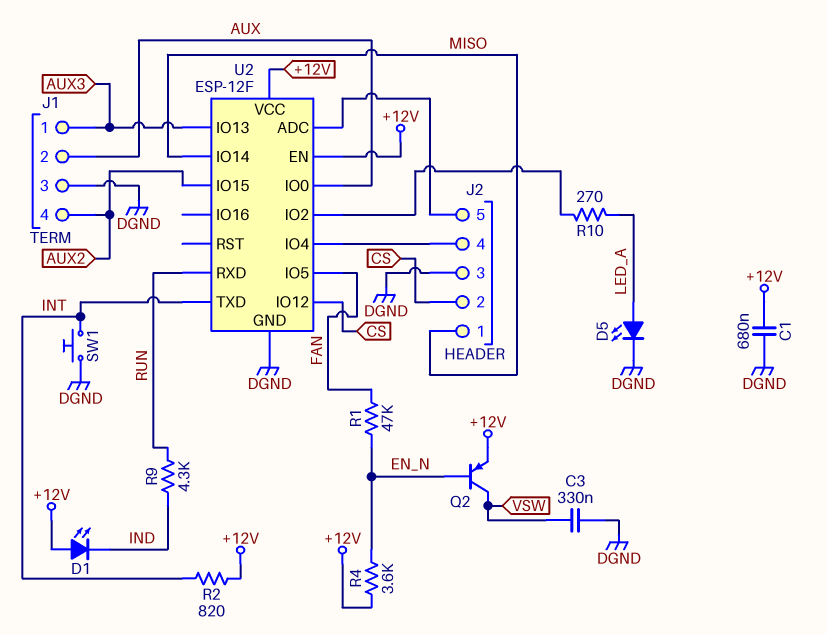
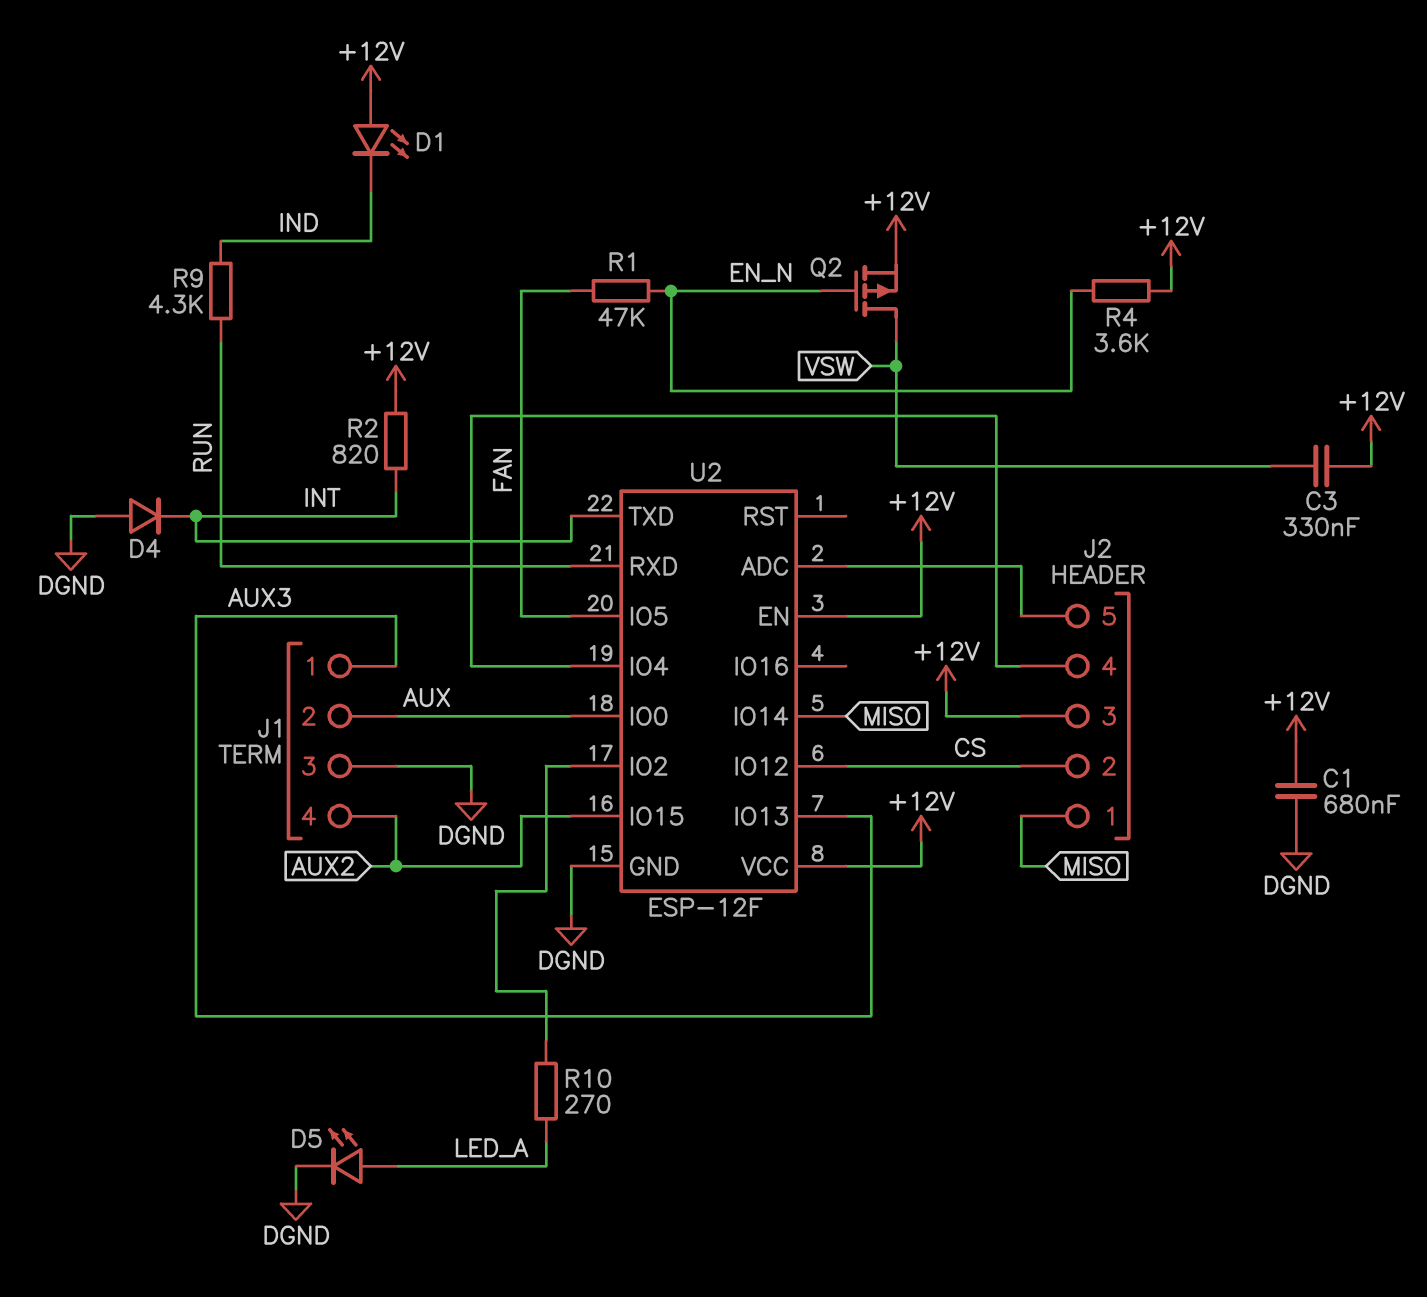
C3: 330nF (DGND, VSW) -> 330nF (+12V, VSW)
D4: none -> diode (A DGND, K INT)
J2 pin 3: DGND -> +12V
Q2: PNP (B EN_N, C VSW, E +12V) -> PMOS (G EN_N, D VSW, S +12V)
SW1: button (DGND, INT) -> none

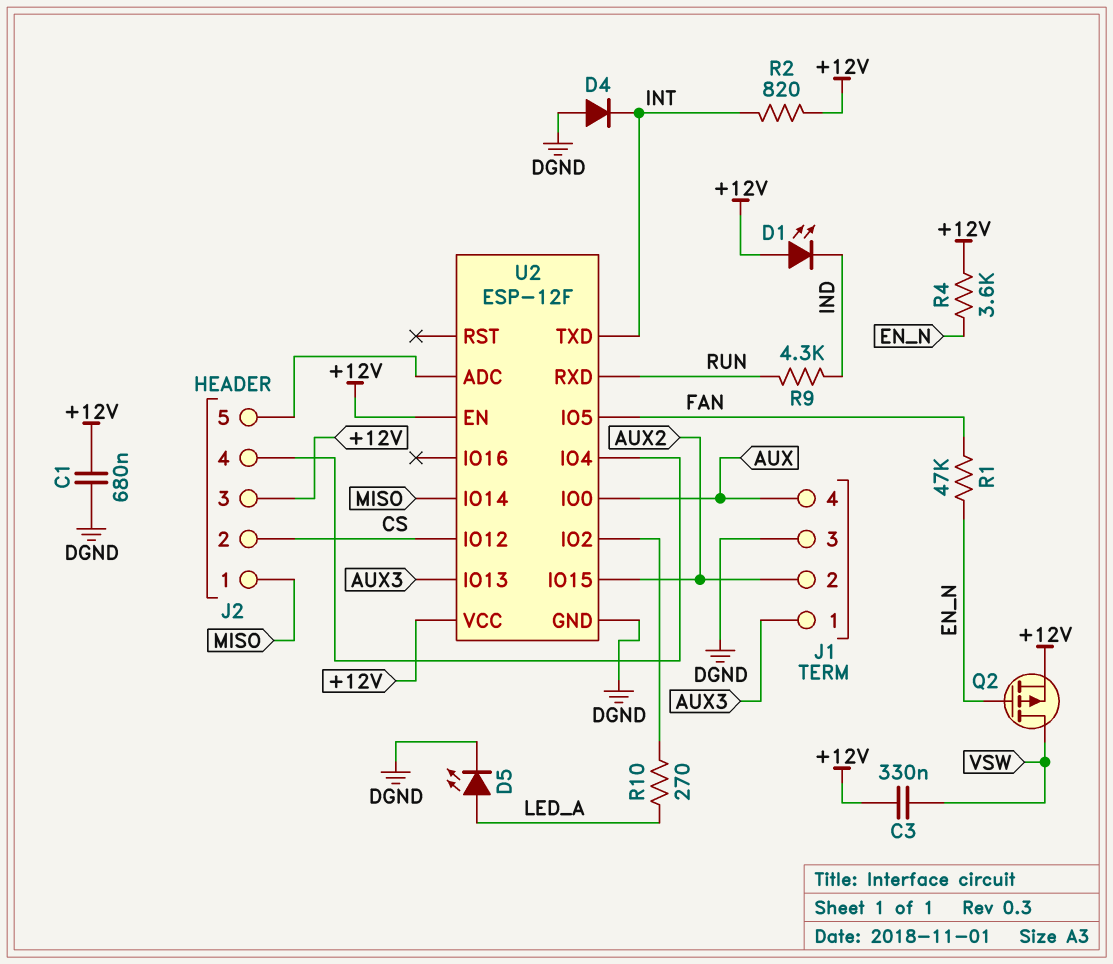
J1 pin 2: AUX -> AUX2
J1 pin 4: AUX2 -> AUX

